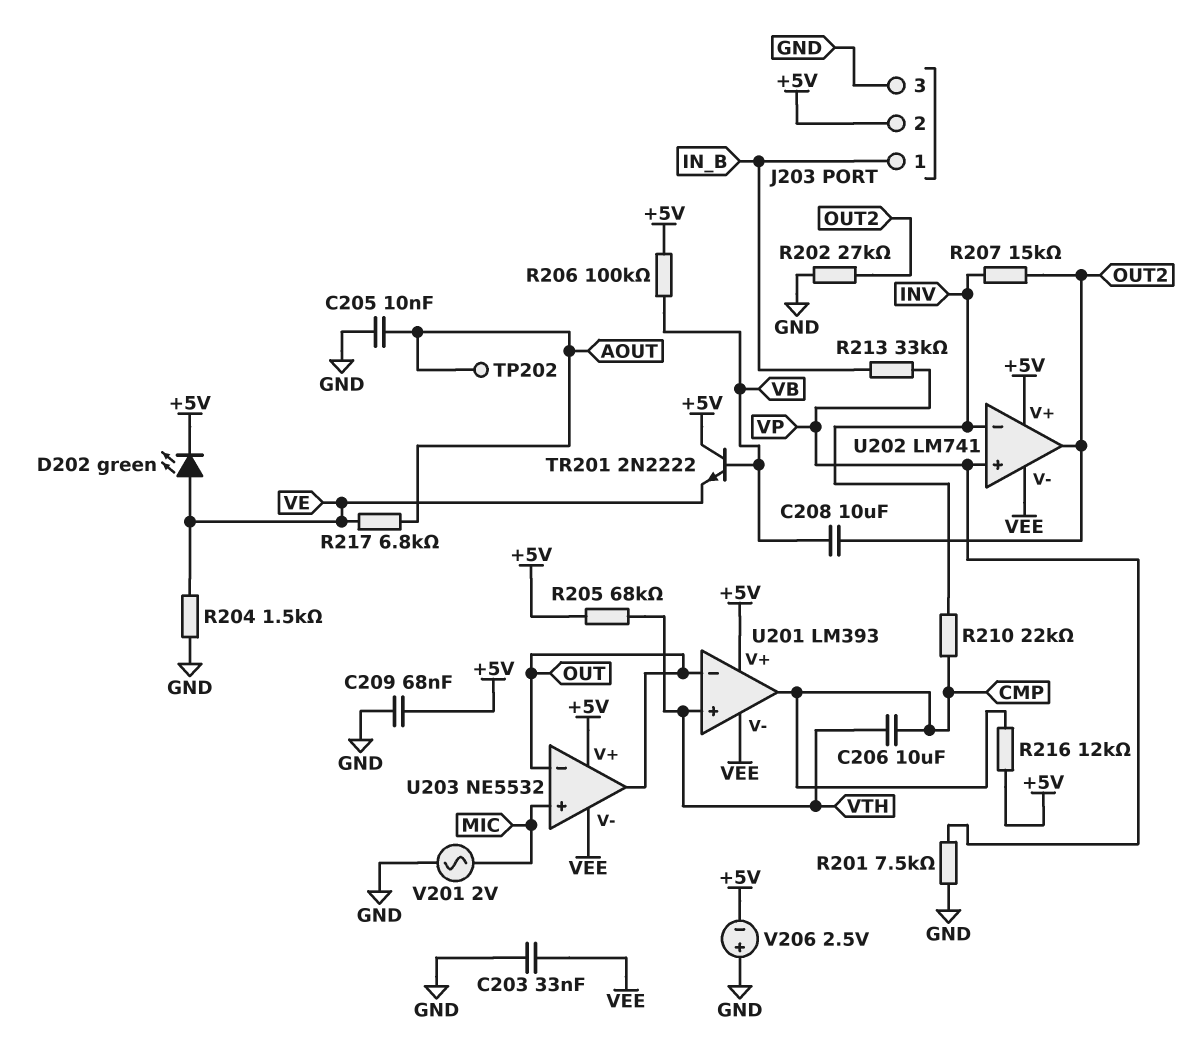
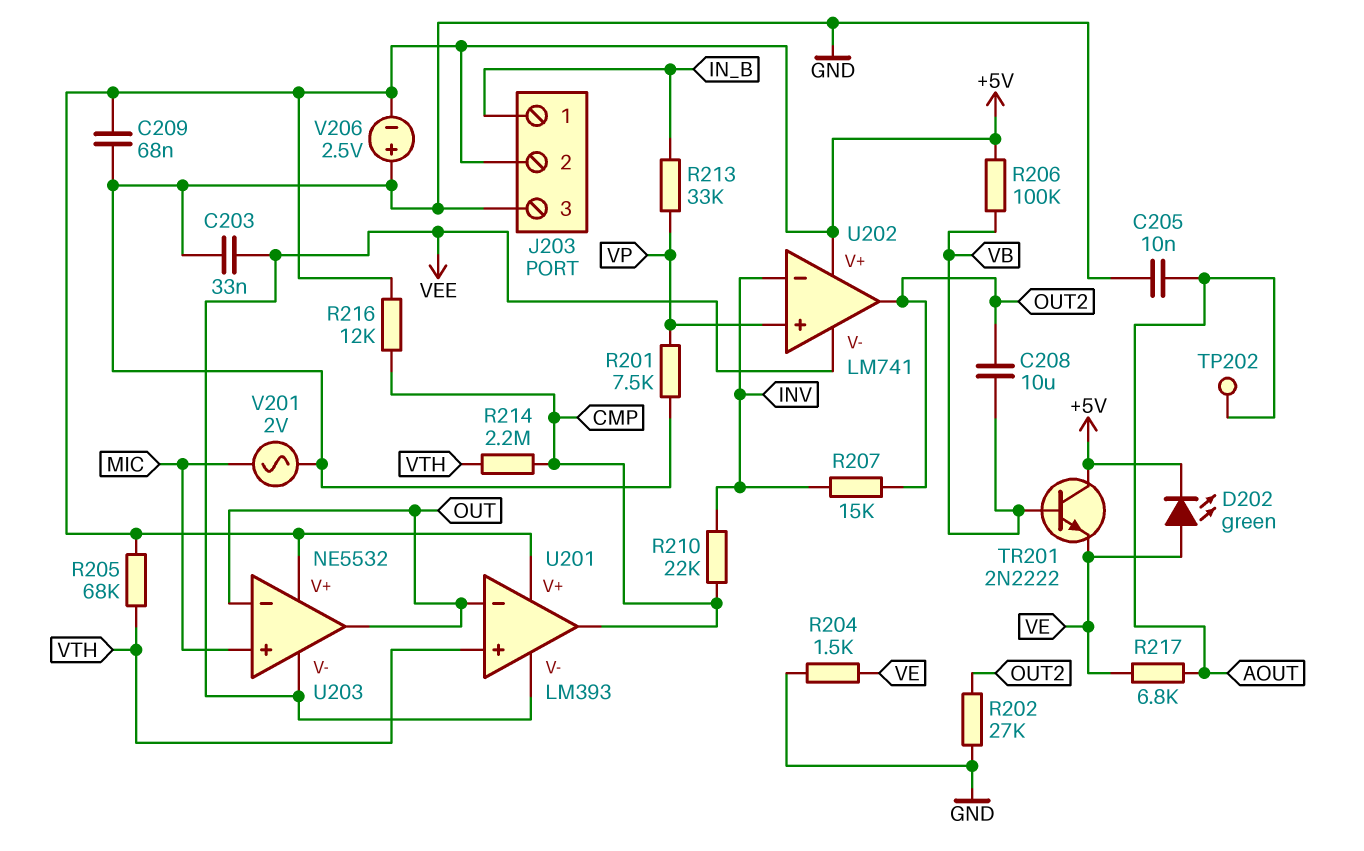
C206: 10uF (CMP, VTH) -> none
R214: none -> 2.2M (CMP, VTH)

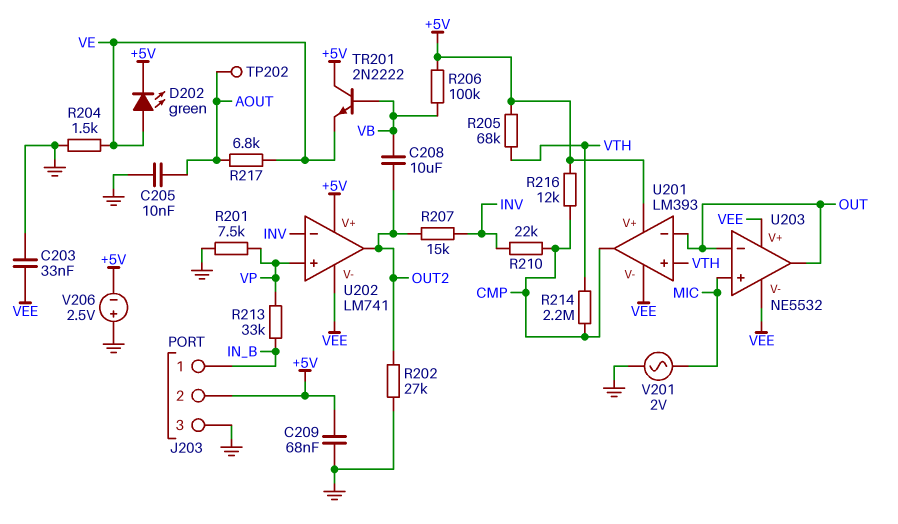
U203 pin V+: +5V -> VEE

